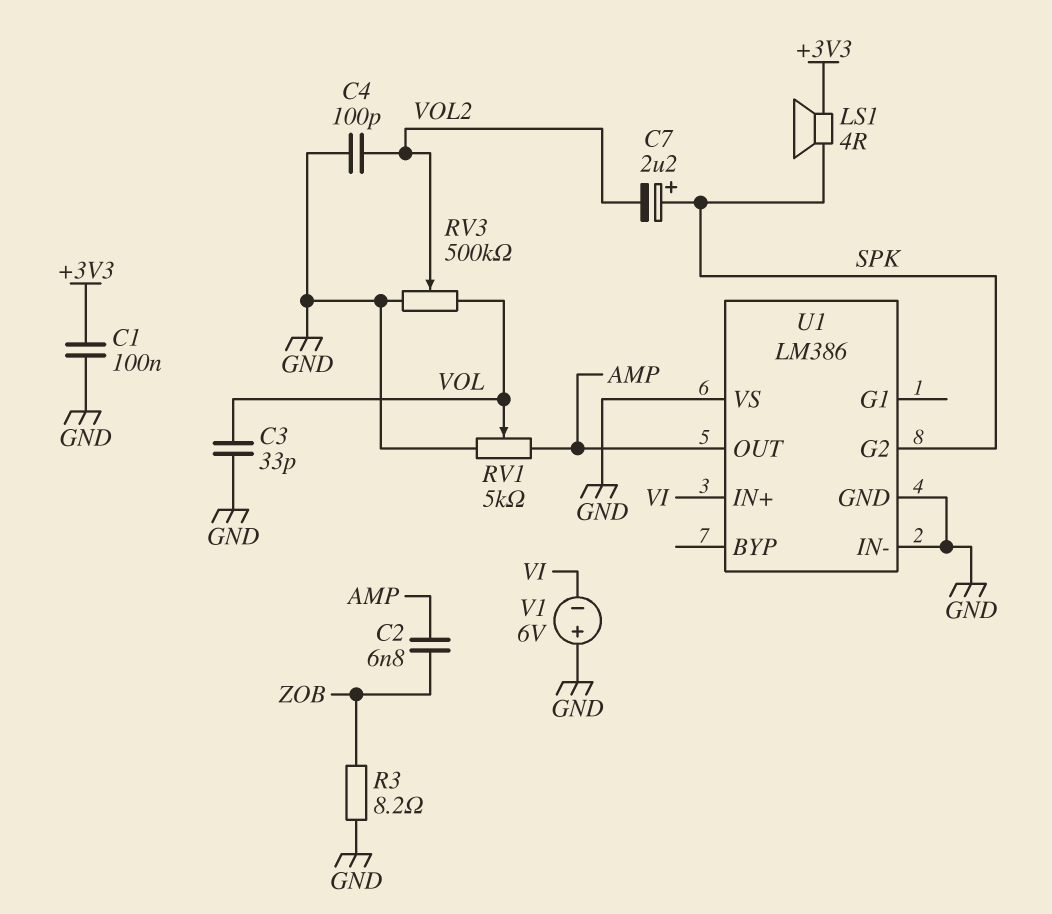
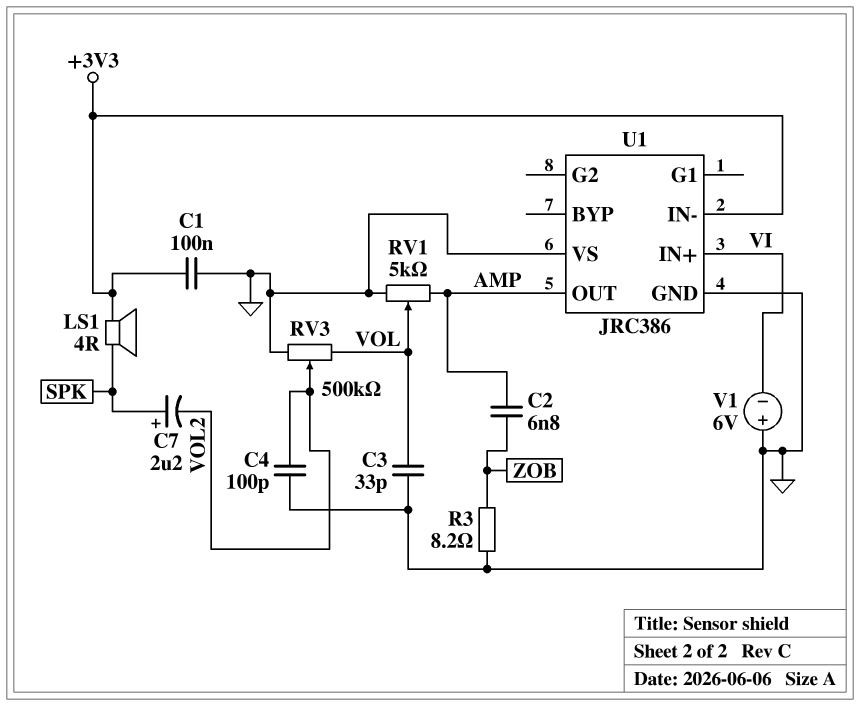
U1: LM386 -> JRC386
U1 pin G2: SPK -> none
U1 pin IN-: GND -> +3V3

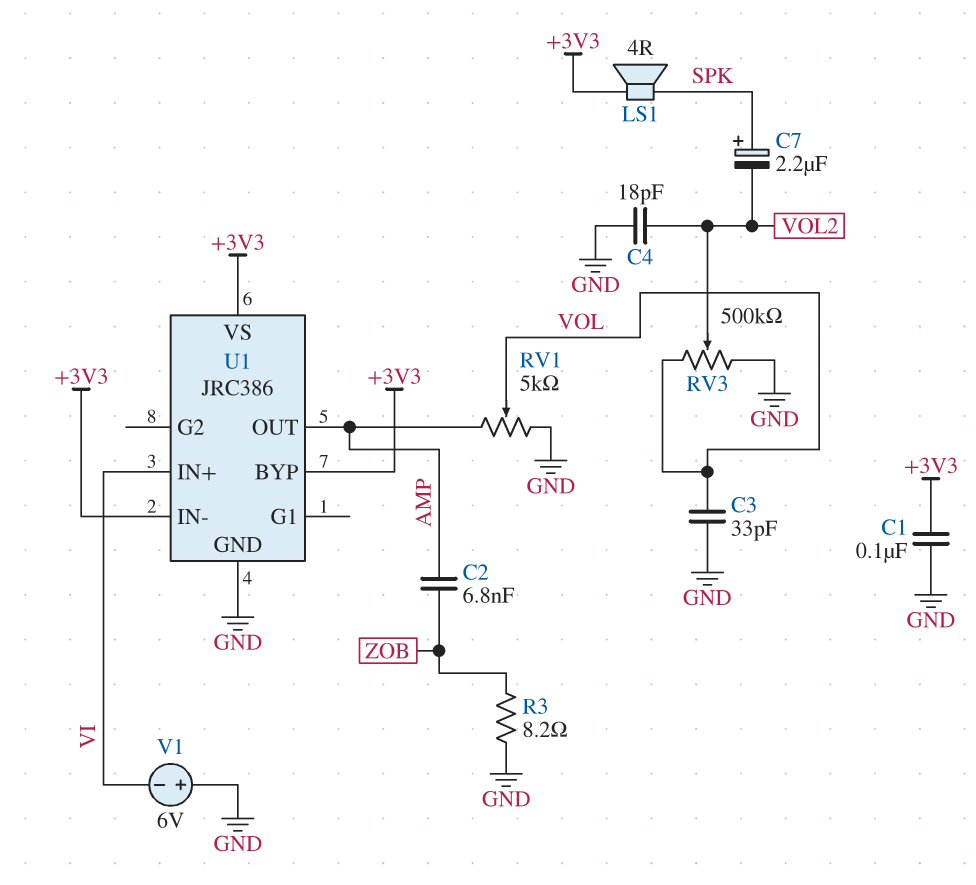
C4: 100pF (GND, VOL2) -> 18pF (GND, VOL2)
U1 pin BYP: none -> +3V3
U1 pin VS: GND -> +3V3

